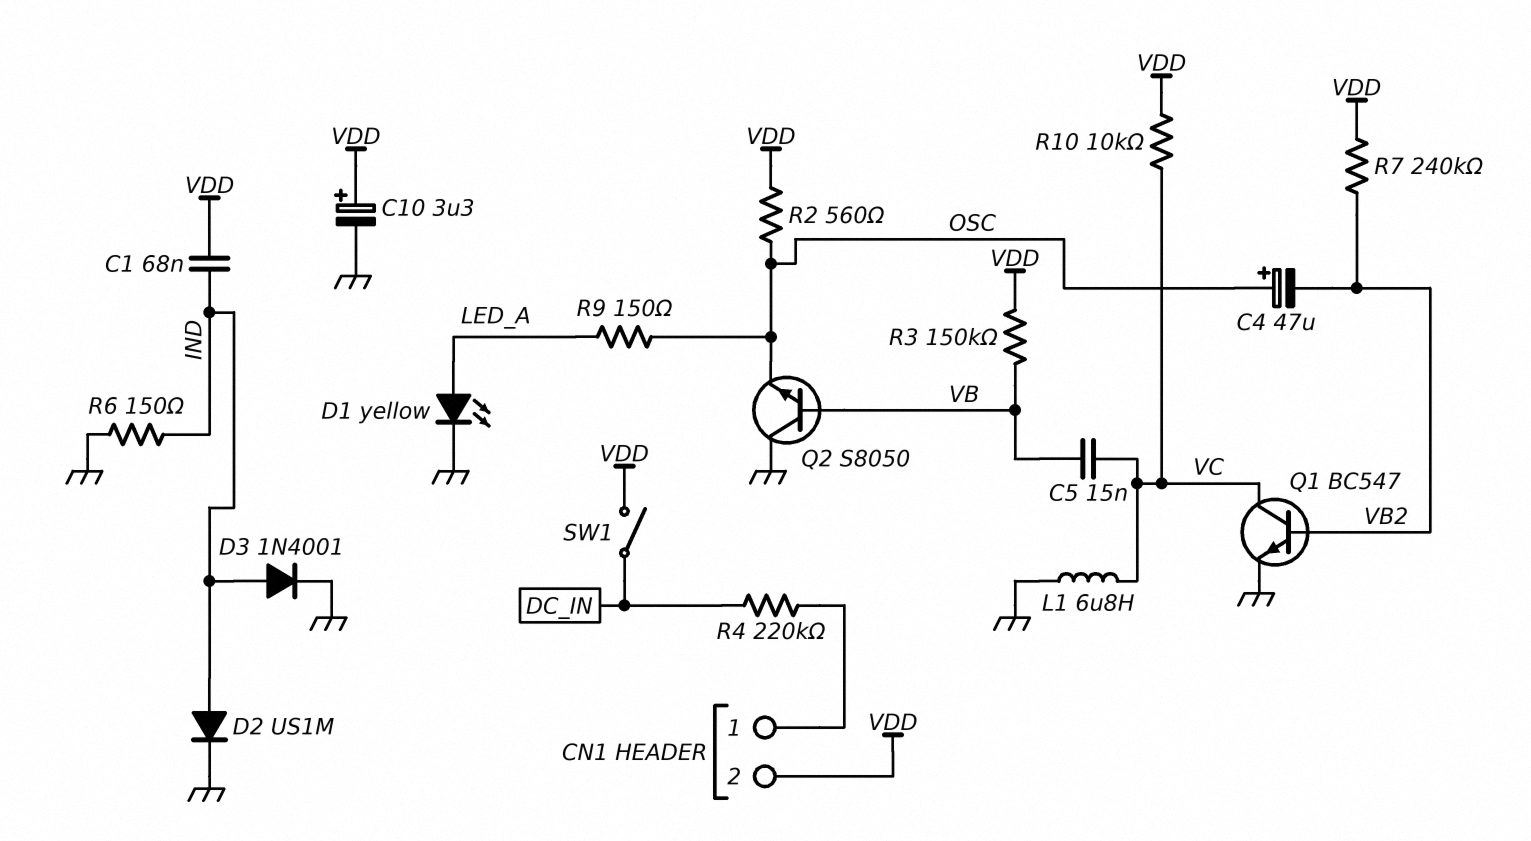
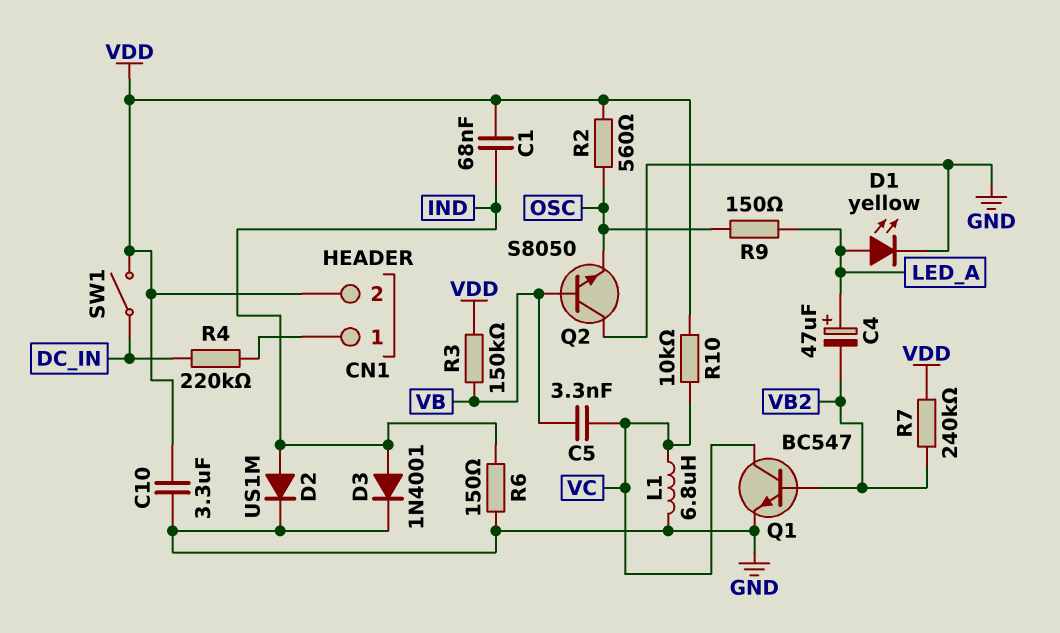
C4: 47uF (plus OSC, minus VB2) -> 47uF (plus LED_A, minus VB2)
C5: 15nF (VB, VC) -> 3.3nF (VB, VC)
C10: 3.3uF (plus VDD, minus GND) -> 3.3uF (GND, VDD)

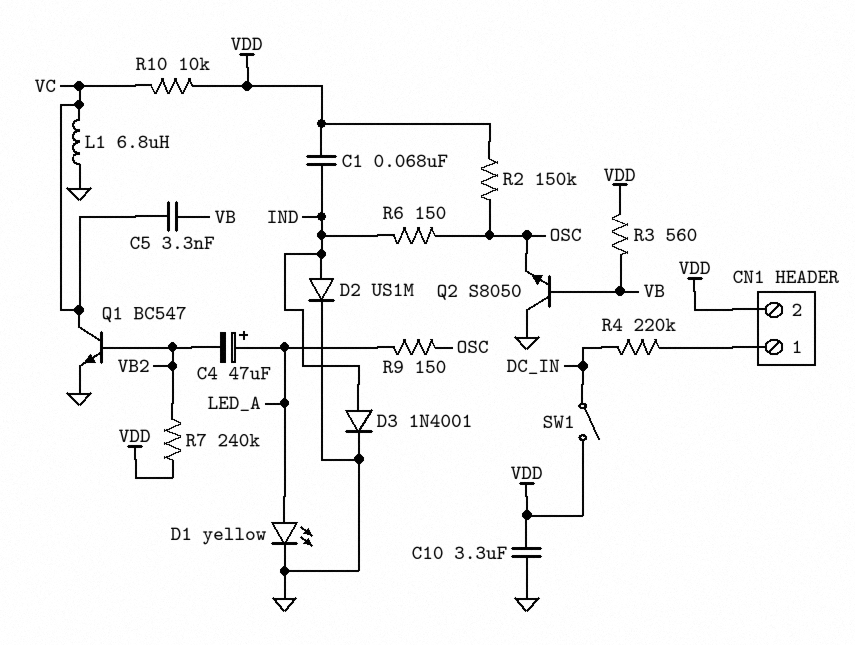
R2: 560 (OSC, VDD) -> 150k (OSC, VDD)
R3: 150k (VB, VDD) -> 560 (VB, VDD)
R6: 150 (GND, IND) -> 150 (IND, OSC)

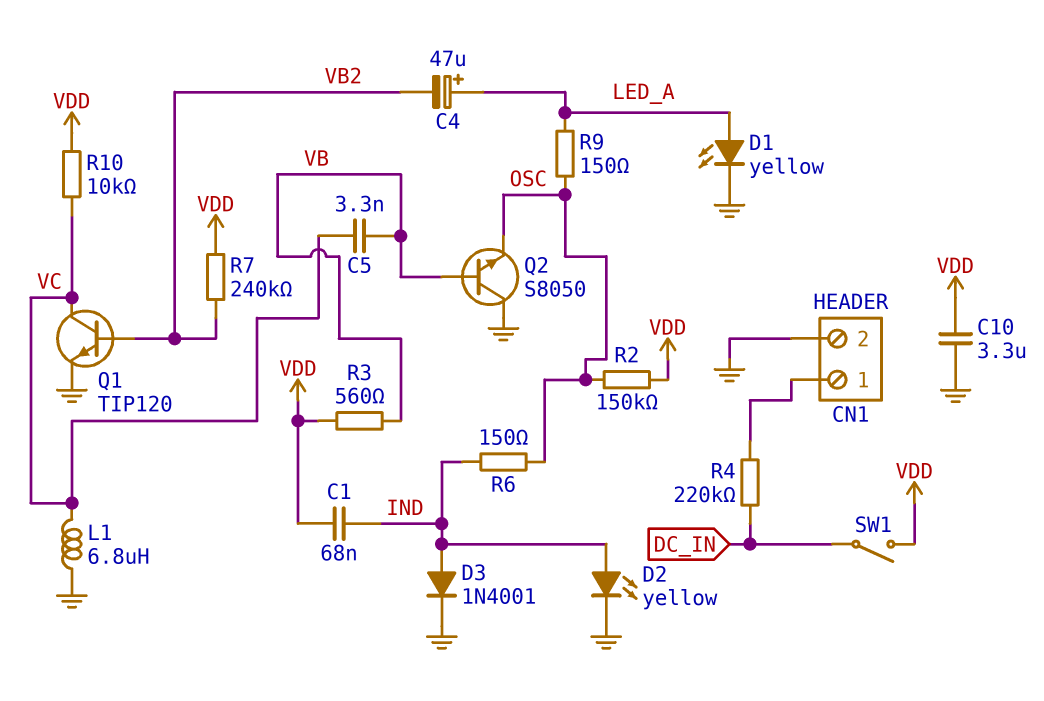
CN1 pin 2: VDD -> GND
D2: diode US1M (A IND, K GND) -> LED yellow (A IND, K GND)
Q1: NPN BC547 (B VB2, C VC, E GND) -> NPN TIP120 (B VB2, C VC, E GND)

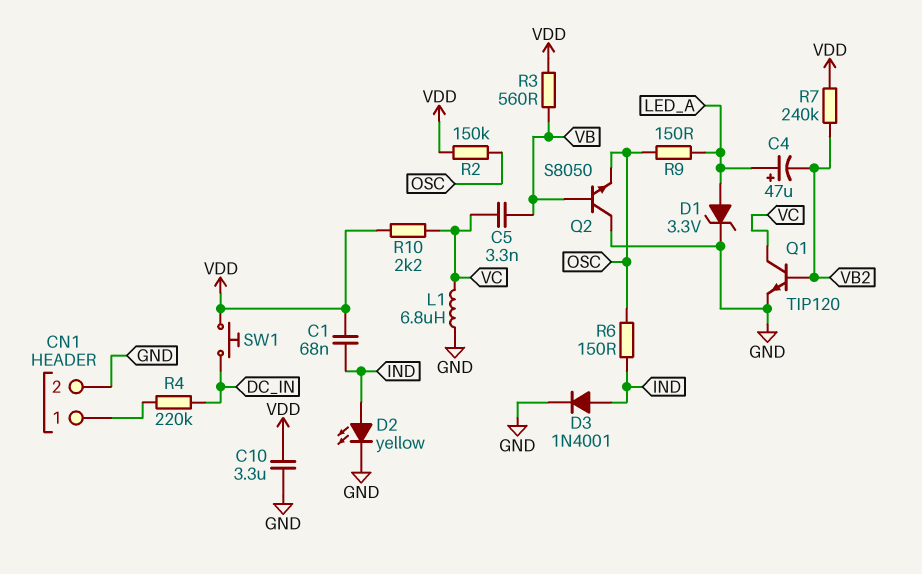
D1: LED yellow (A LED_A, K GND) -> zener 3.3V (A LED_A, K GND)
R10: 10k (VC, VDD) -> 2.2k (VC, VDD)
SW1: switch (DC_IN, VDD) -> button (DC_IN, VDD)

